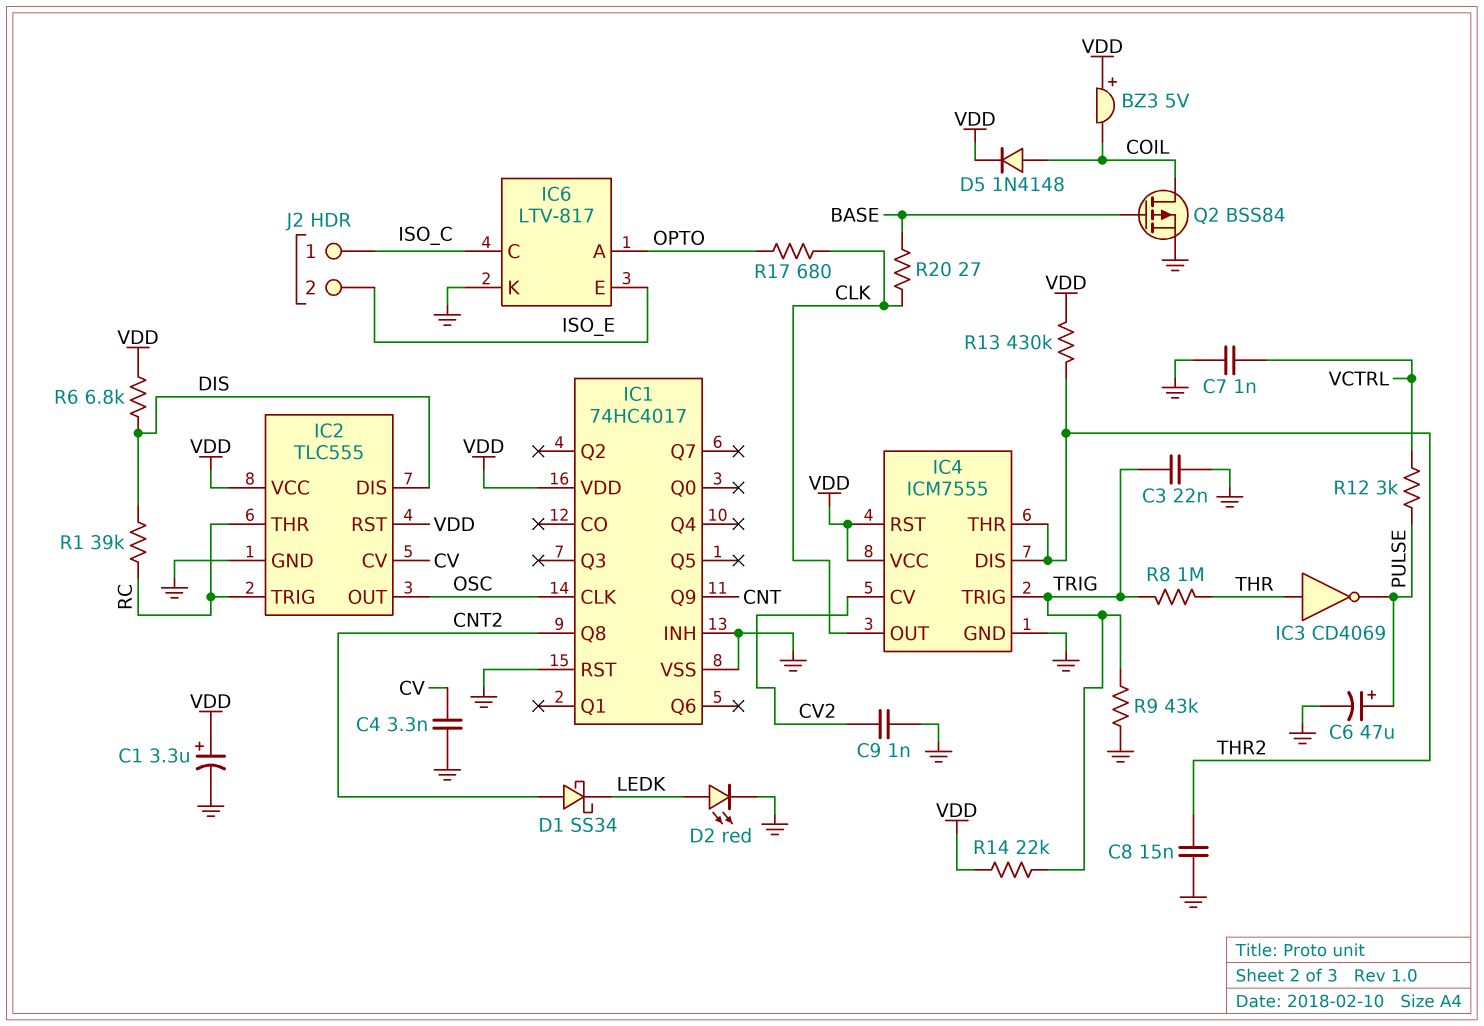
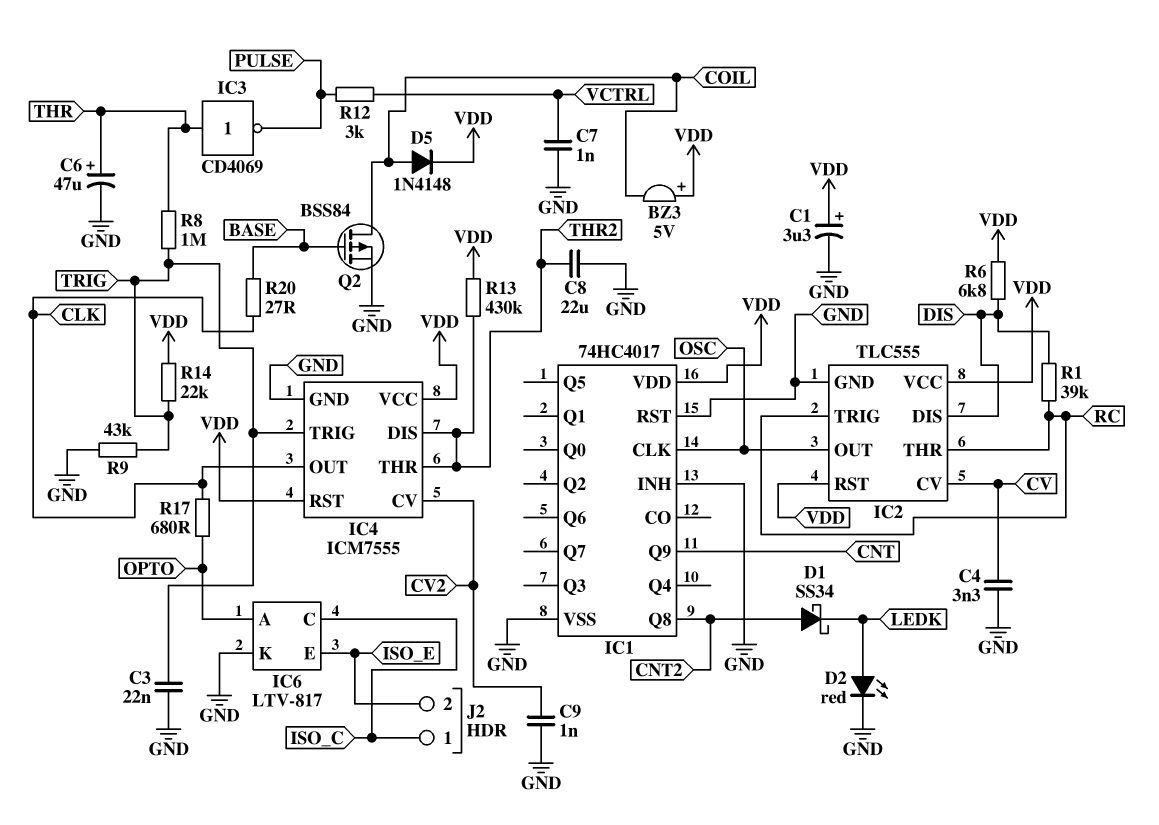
C6: 47uF (plus PULSE, minus GND) -> 47uF (plus THR, minus GND)
C8: 15nF (GND, THR2) -> 22uF (GND, THR2)

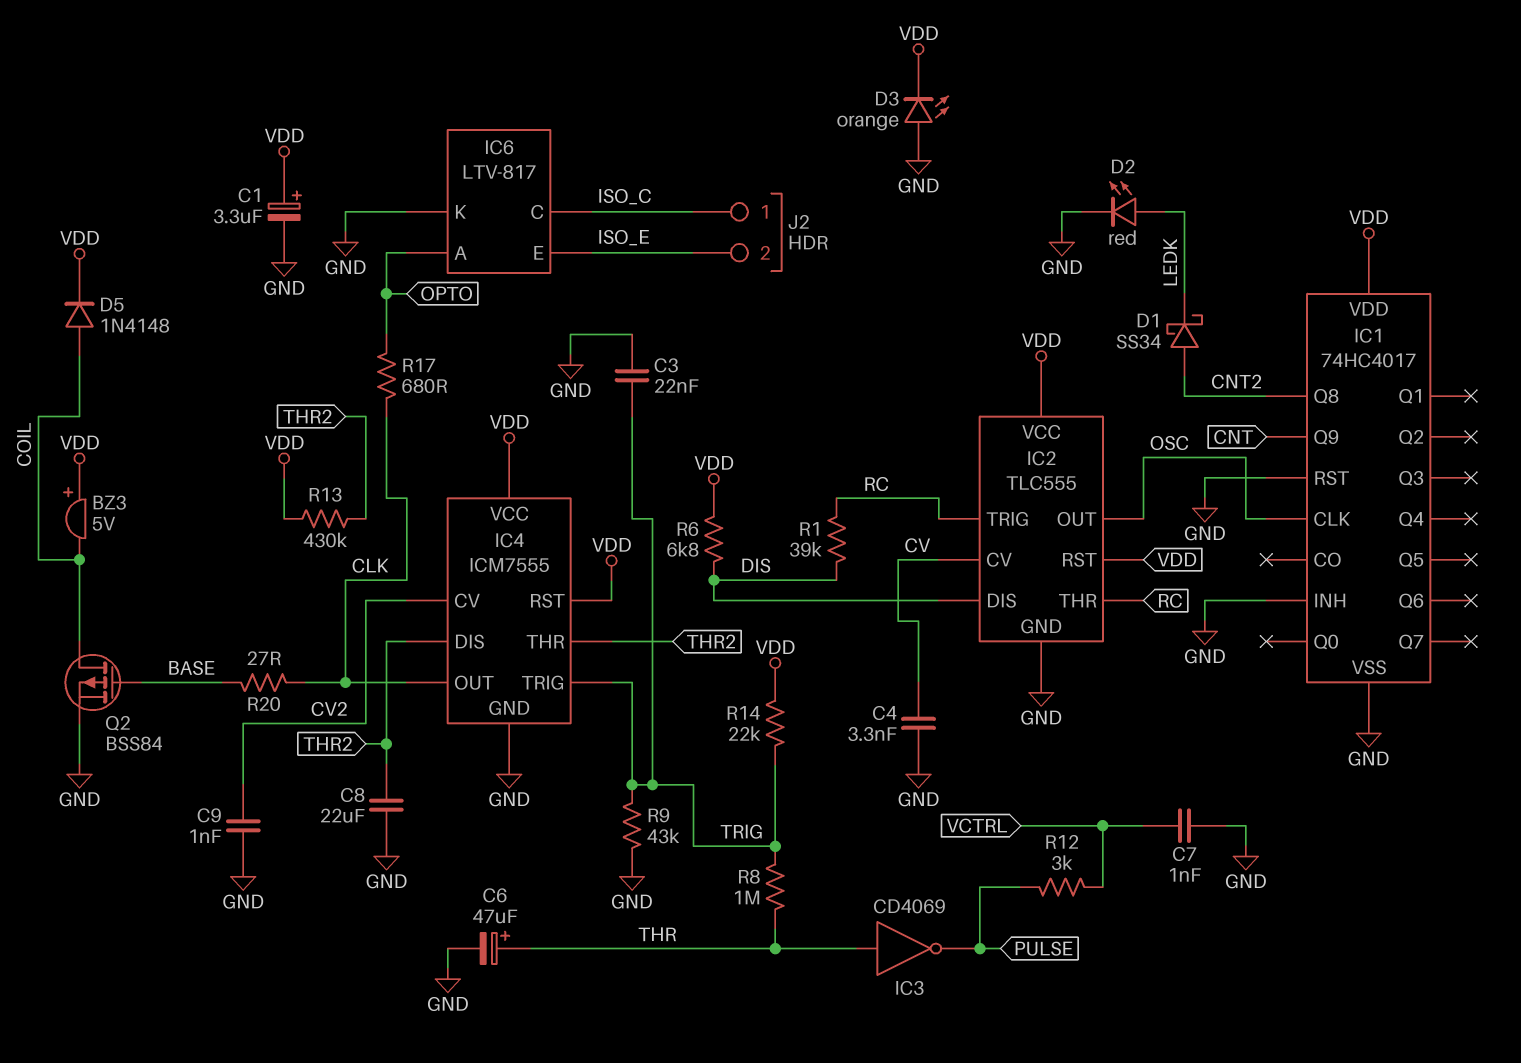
D3: none -> LED orange (A GND, K VDD)

